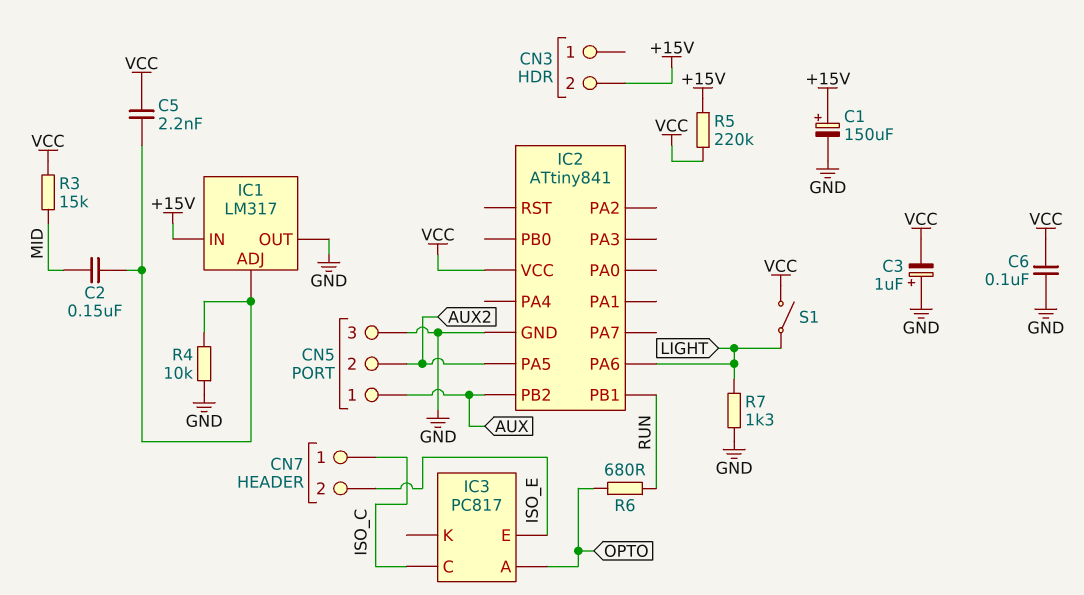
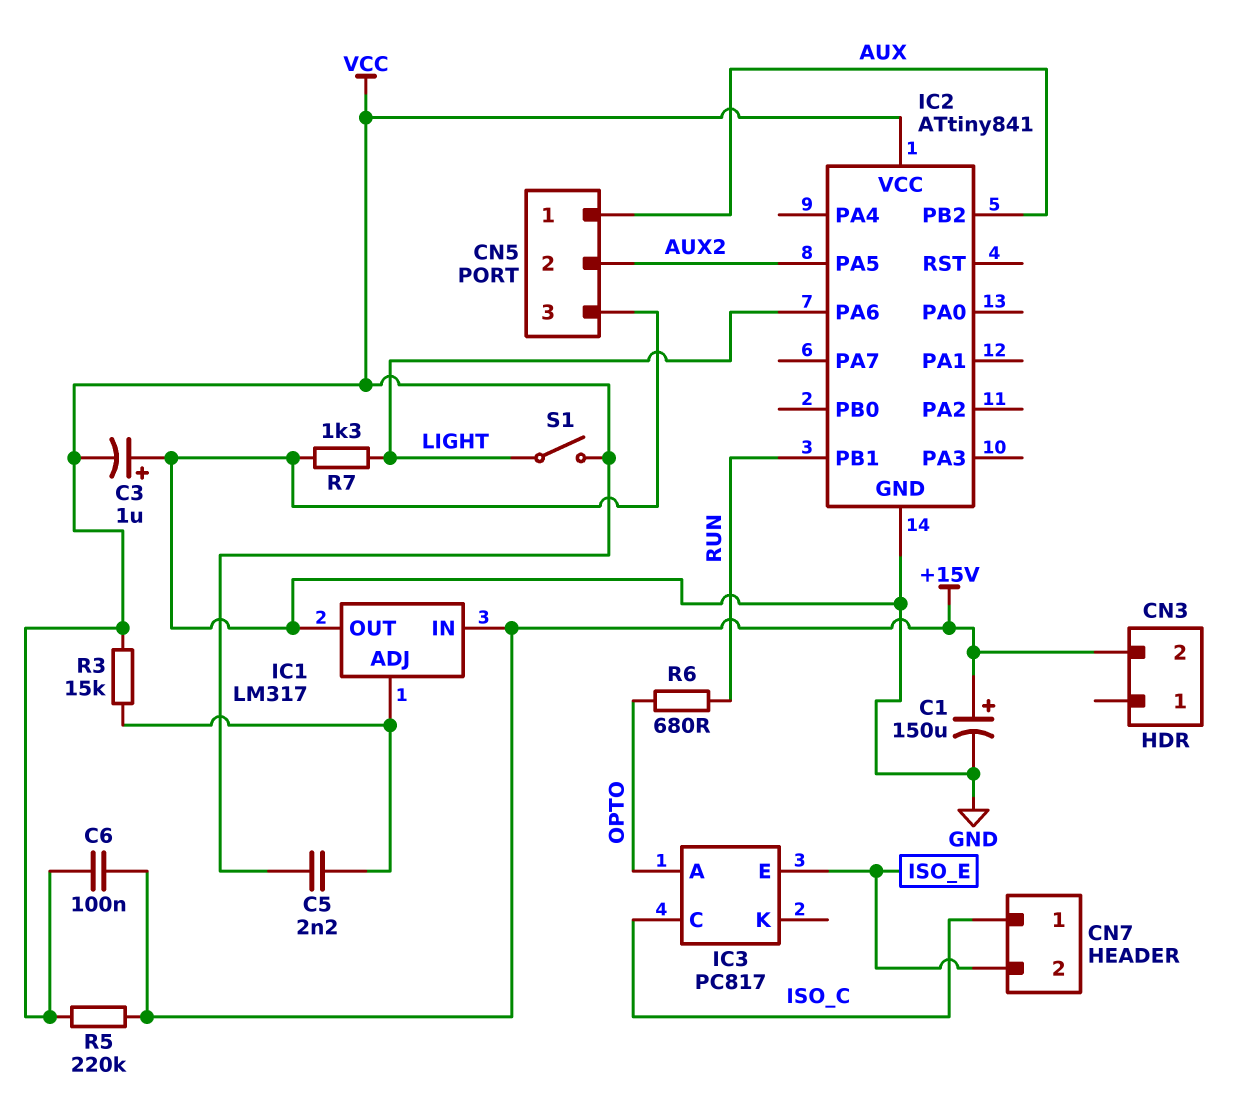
C2: 150nF (IC1/ADJ, MID) -> none
C6: 100nF (GND, VCC) -> 100nF (+15V, VCC)
R3: 15k (MID, VCC) -> 15k (IC1/ADJ, VCC)
R4: 10k (GND, IC1/ADJ) -> none

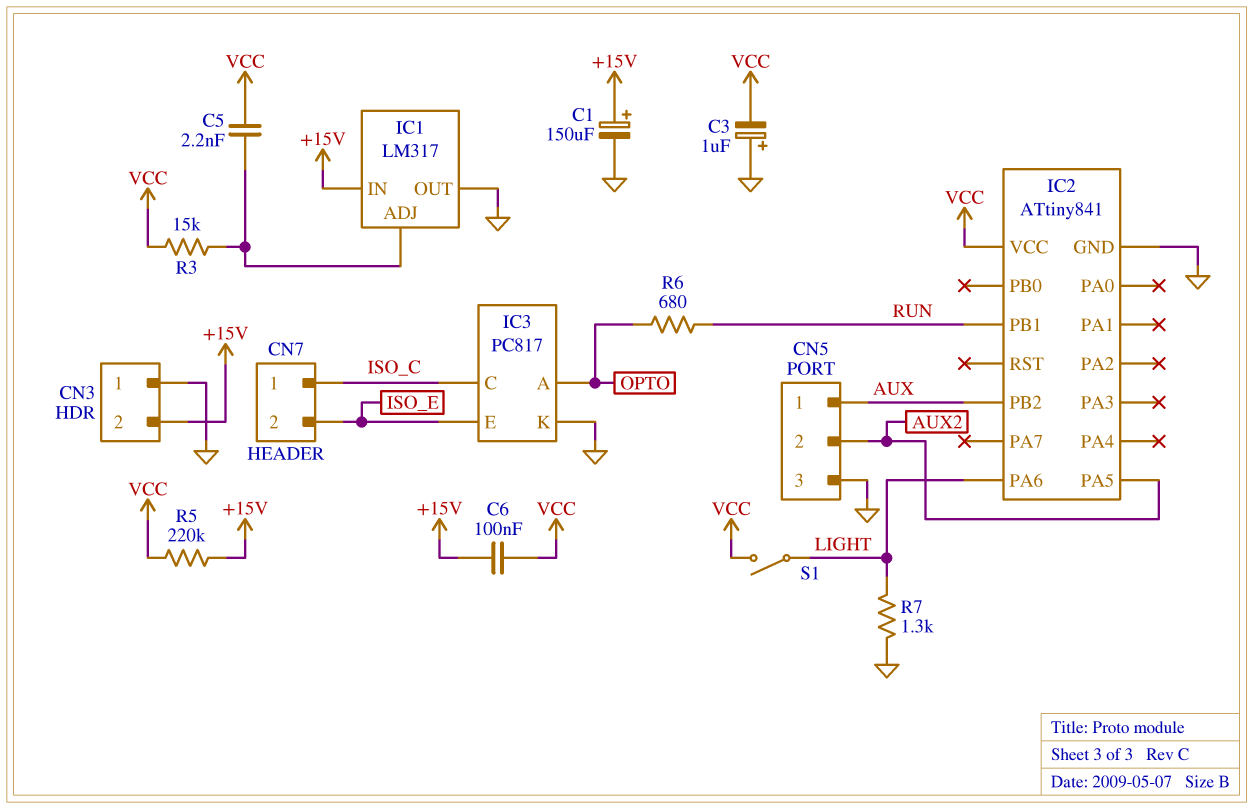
CN3 pin 1: none -> GND
IC3 pin K: none -> GND

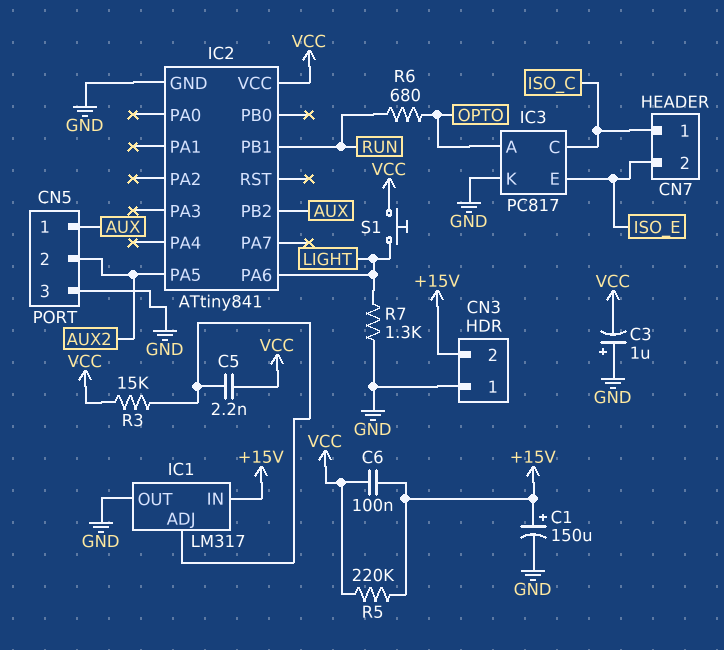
S1: switch (LIGHT, VCC) -> button (LIGHT, VCC)

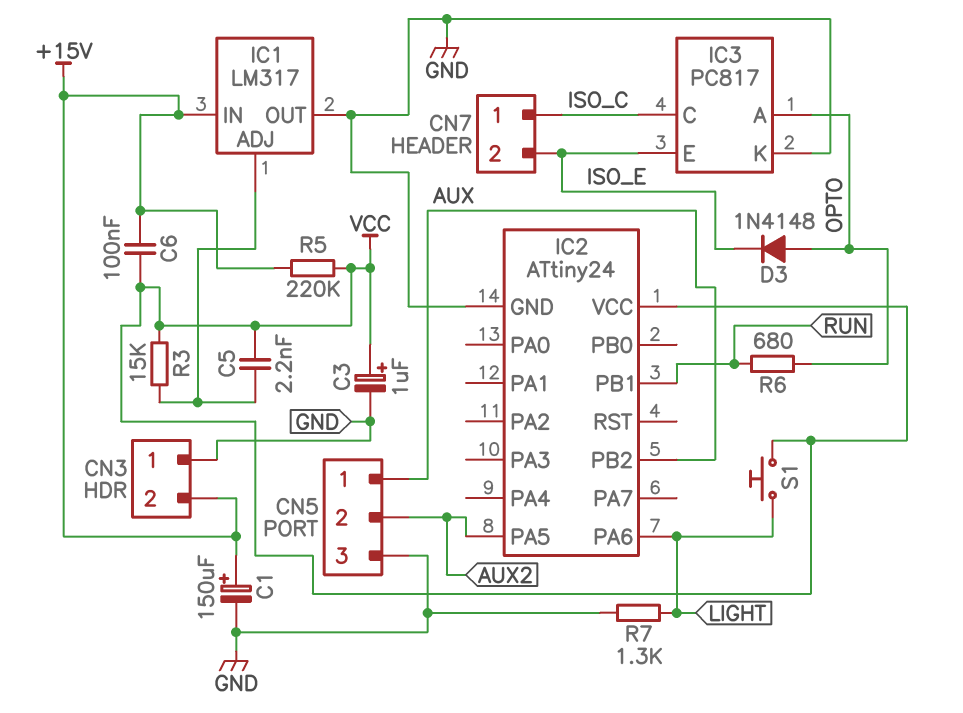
C3: 1uF (plus GND, minus VCC) -> 1uF (plus VCC, minus GND)
D3: none -> diode 1N4148 (A OPTO, K ISO_E)
IC2: ATtiny841 -> ATtiny24

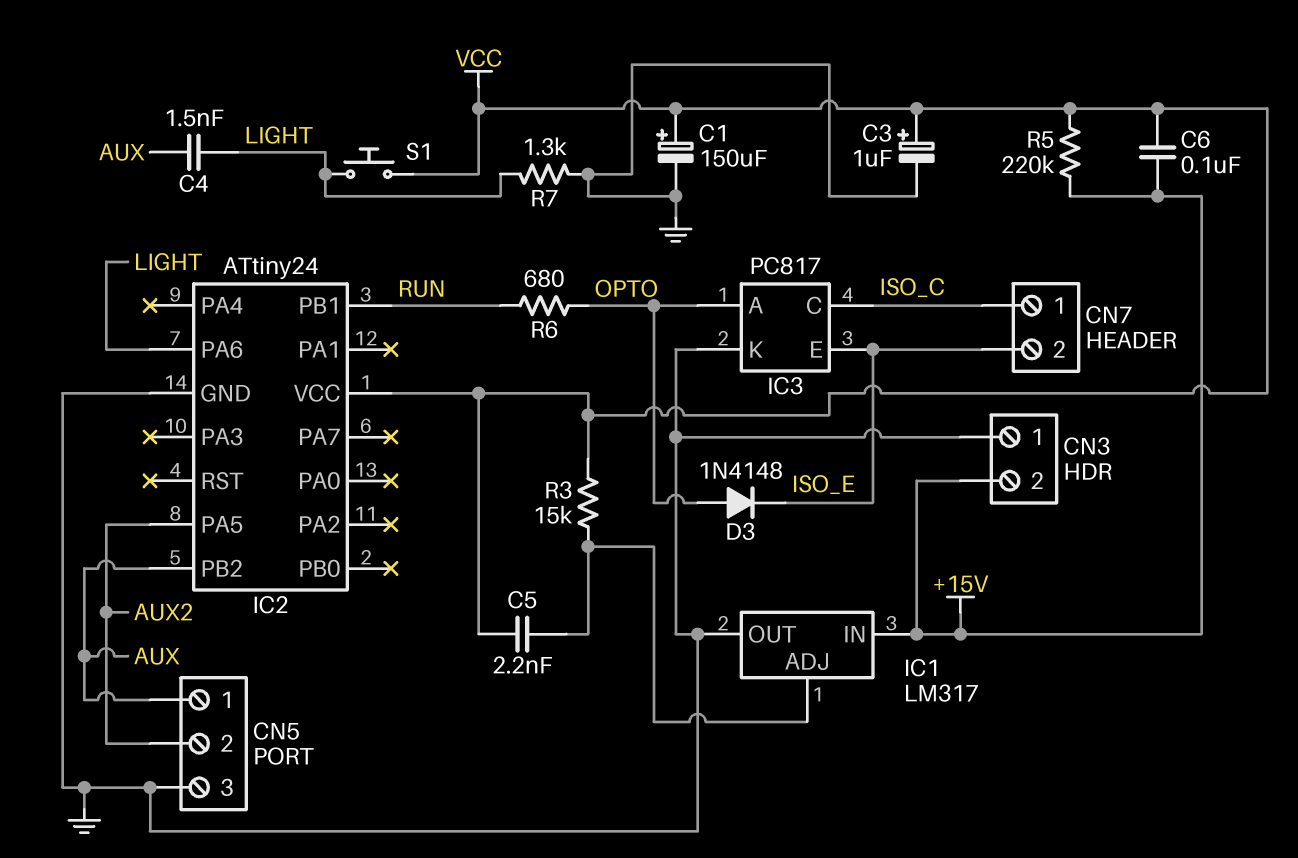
C1: 150uF (plus +15V, minus GND) -> 150uF (plus VCC, minus GND)
C4: none -> 1.5nF (AUX, LIGHT)

